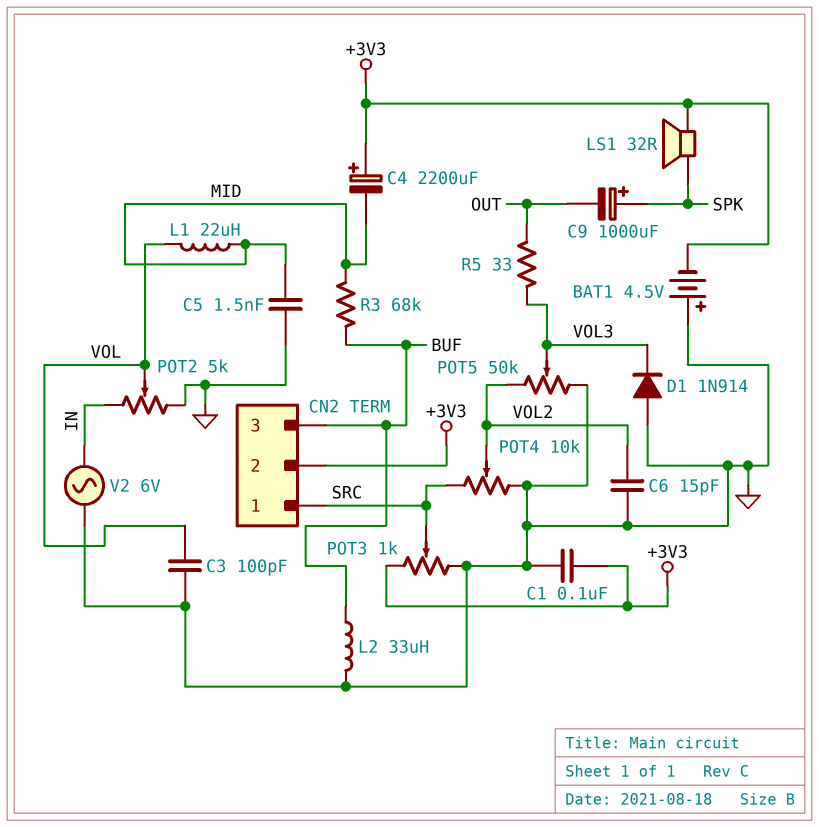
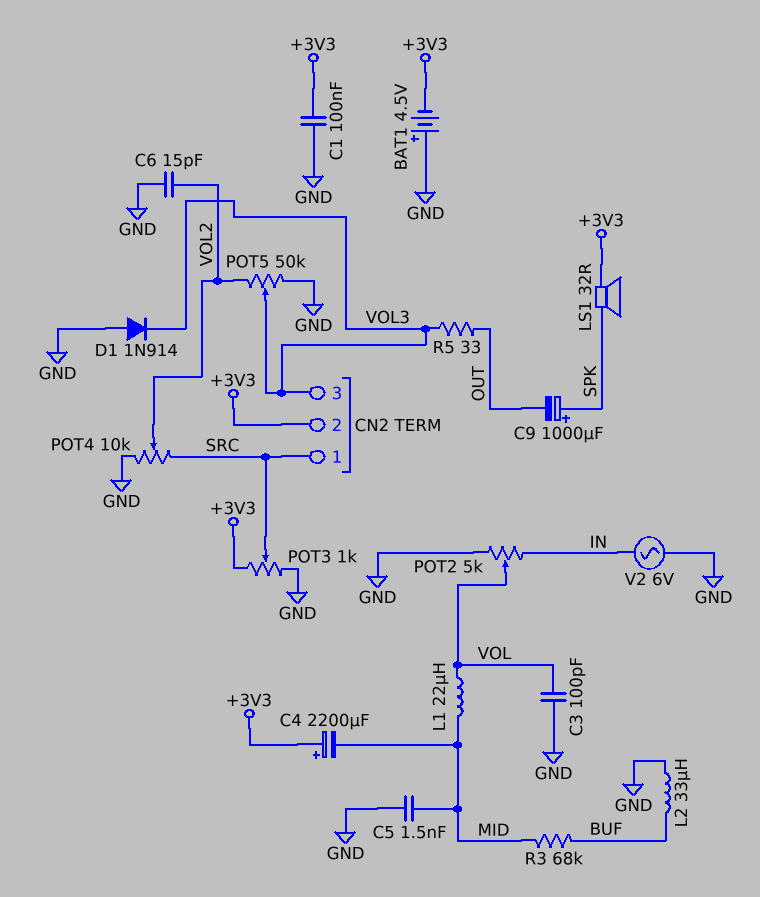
CN2 pin 3: BUF -> VOL3

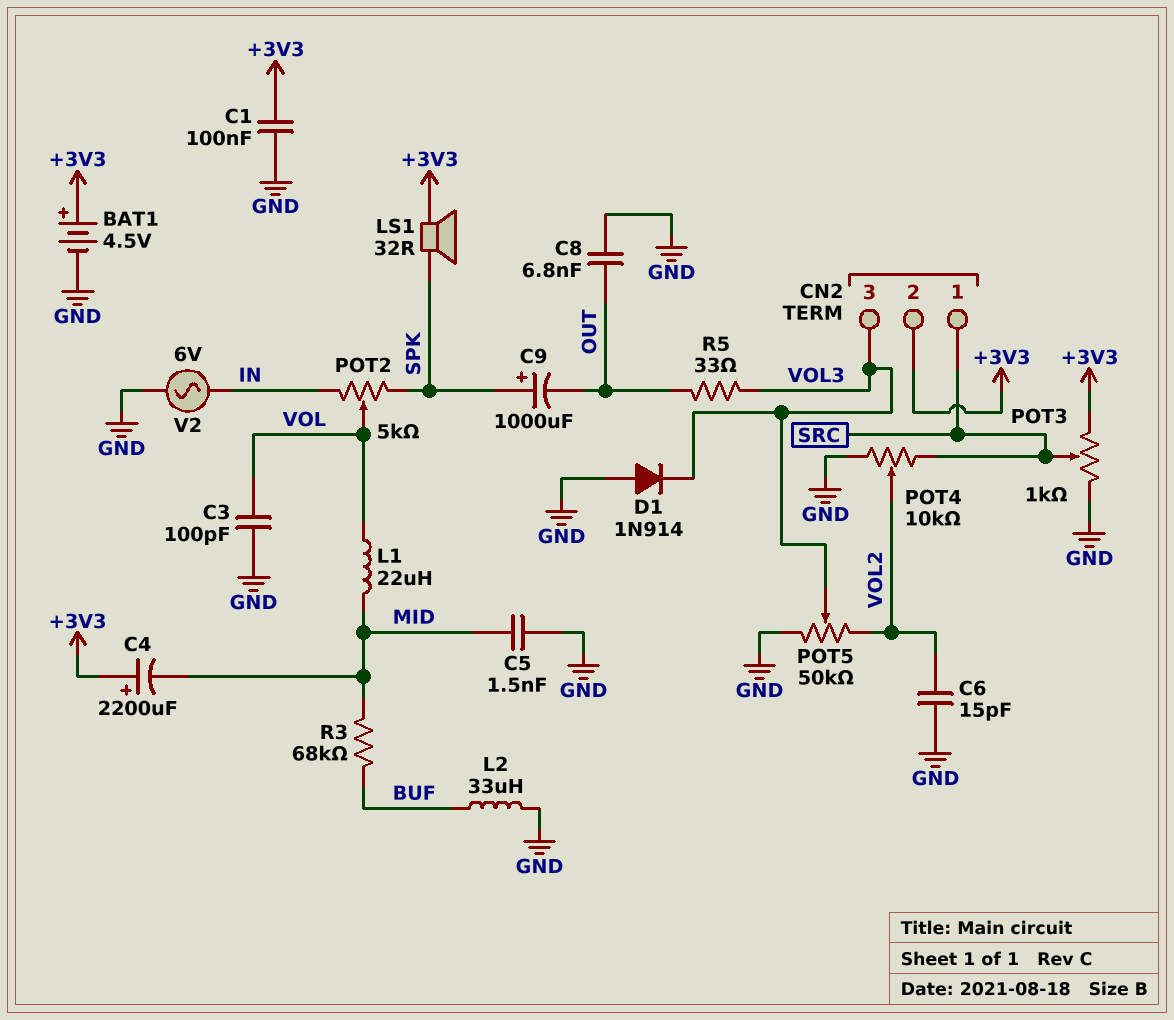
BAT1: 4.5V (plus GND, minus +3V3) -> 4.5V (plus +3V3, minus GND)
C8: none -> 6.8nF (GND, OUT)
POT2: 5k (GND, IN, wiper VOL) -> 5k (IN, SPK, wiper VOL)

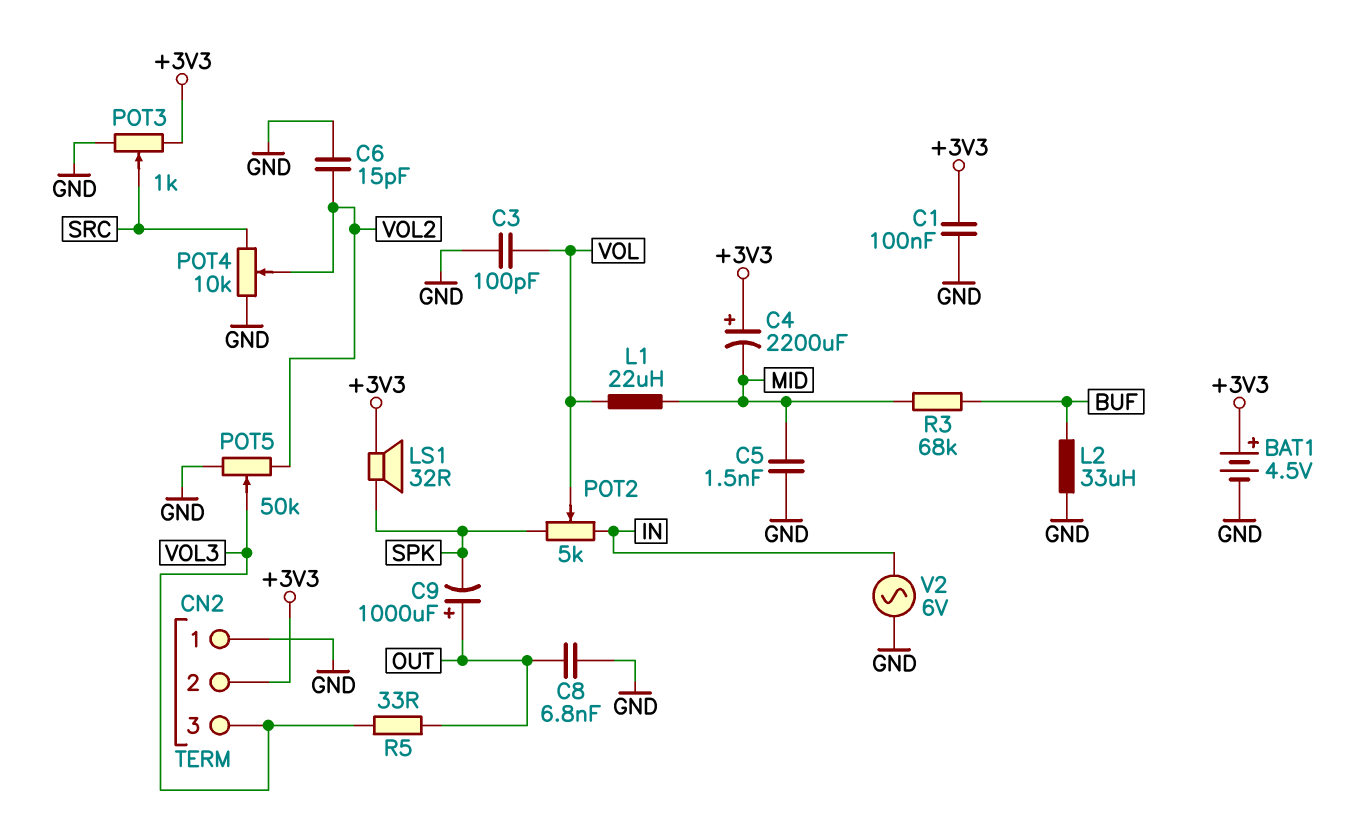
C9: 1000uF (plus SPK, minus OUT) -> 1000uF (plus OUT, minus SPK)
CN2 pin 1: SRC -> GND
D1: diode 1N914 (A GND, K VOL3) -> none

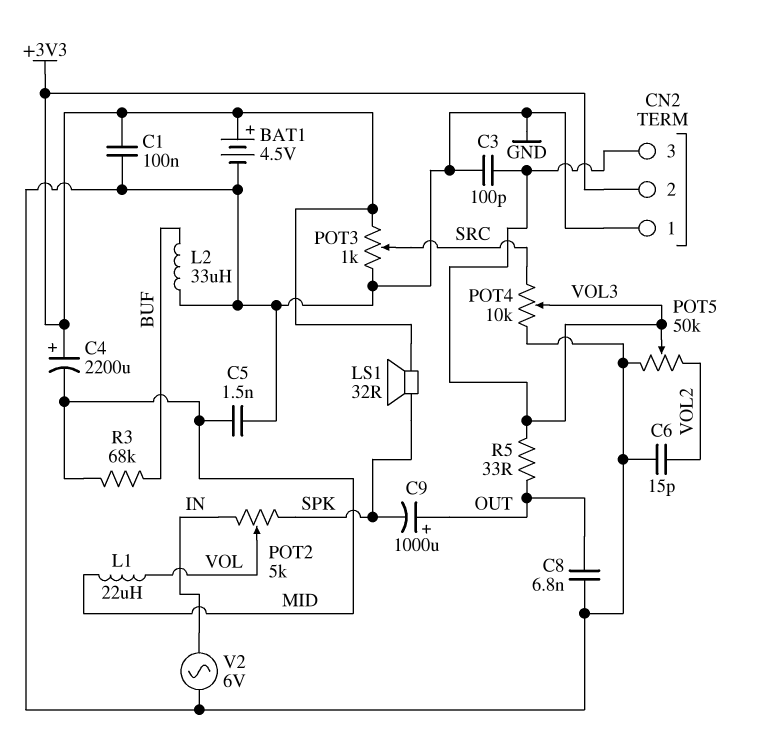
C3: 100pF (GND, VOL) -> 100pF (GND, VOL3)
POT4: 10k (GND, SRC, wiper VOL2) -> 10k (GND, SRC, wiper VOL3)

